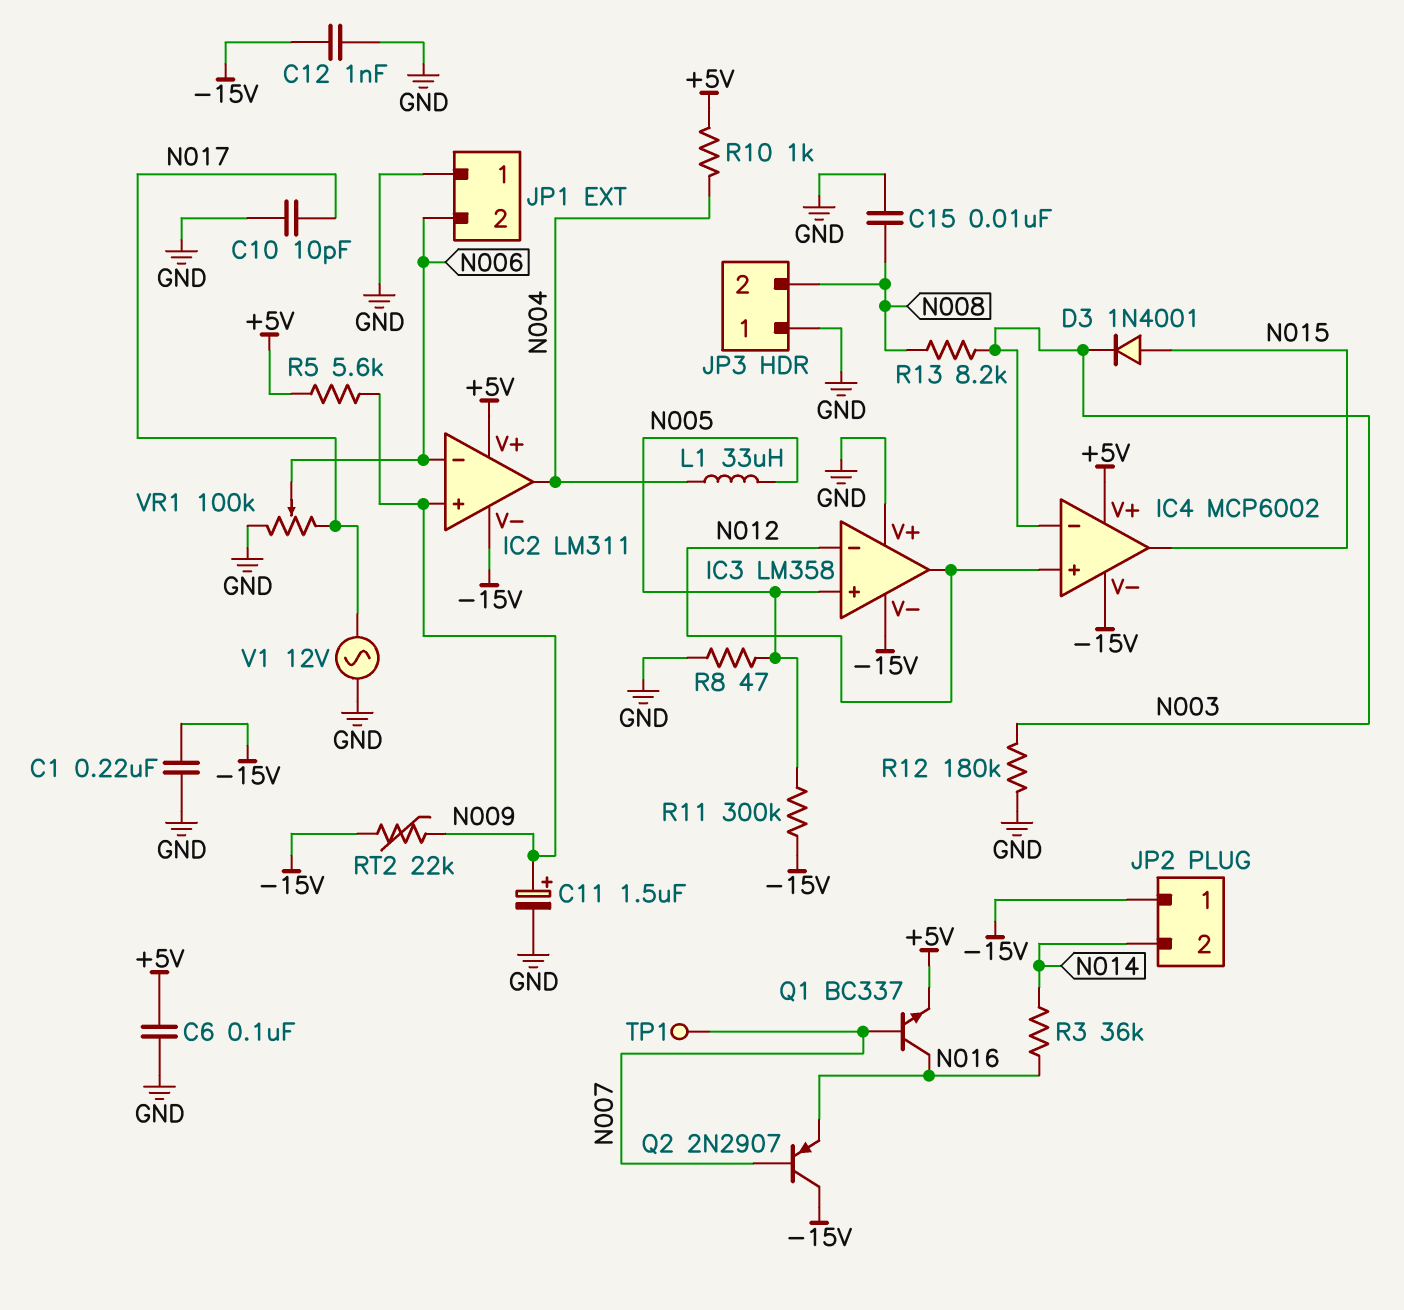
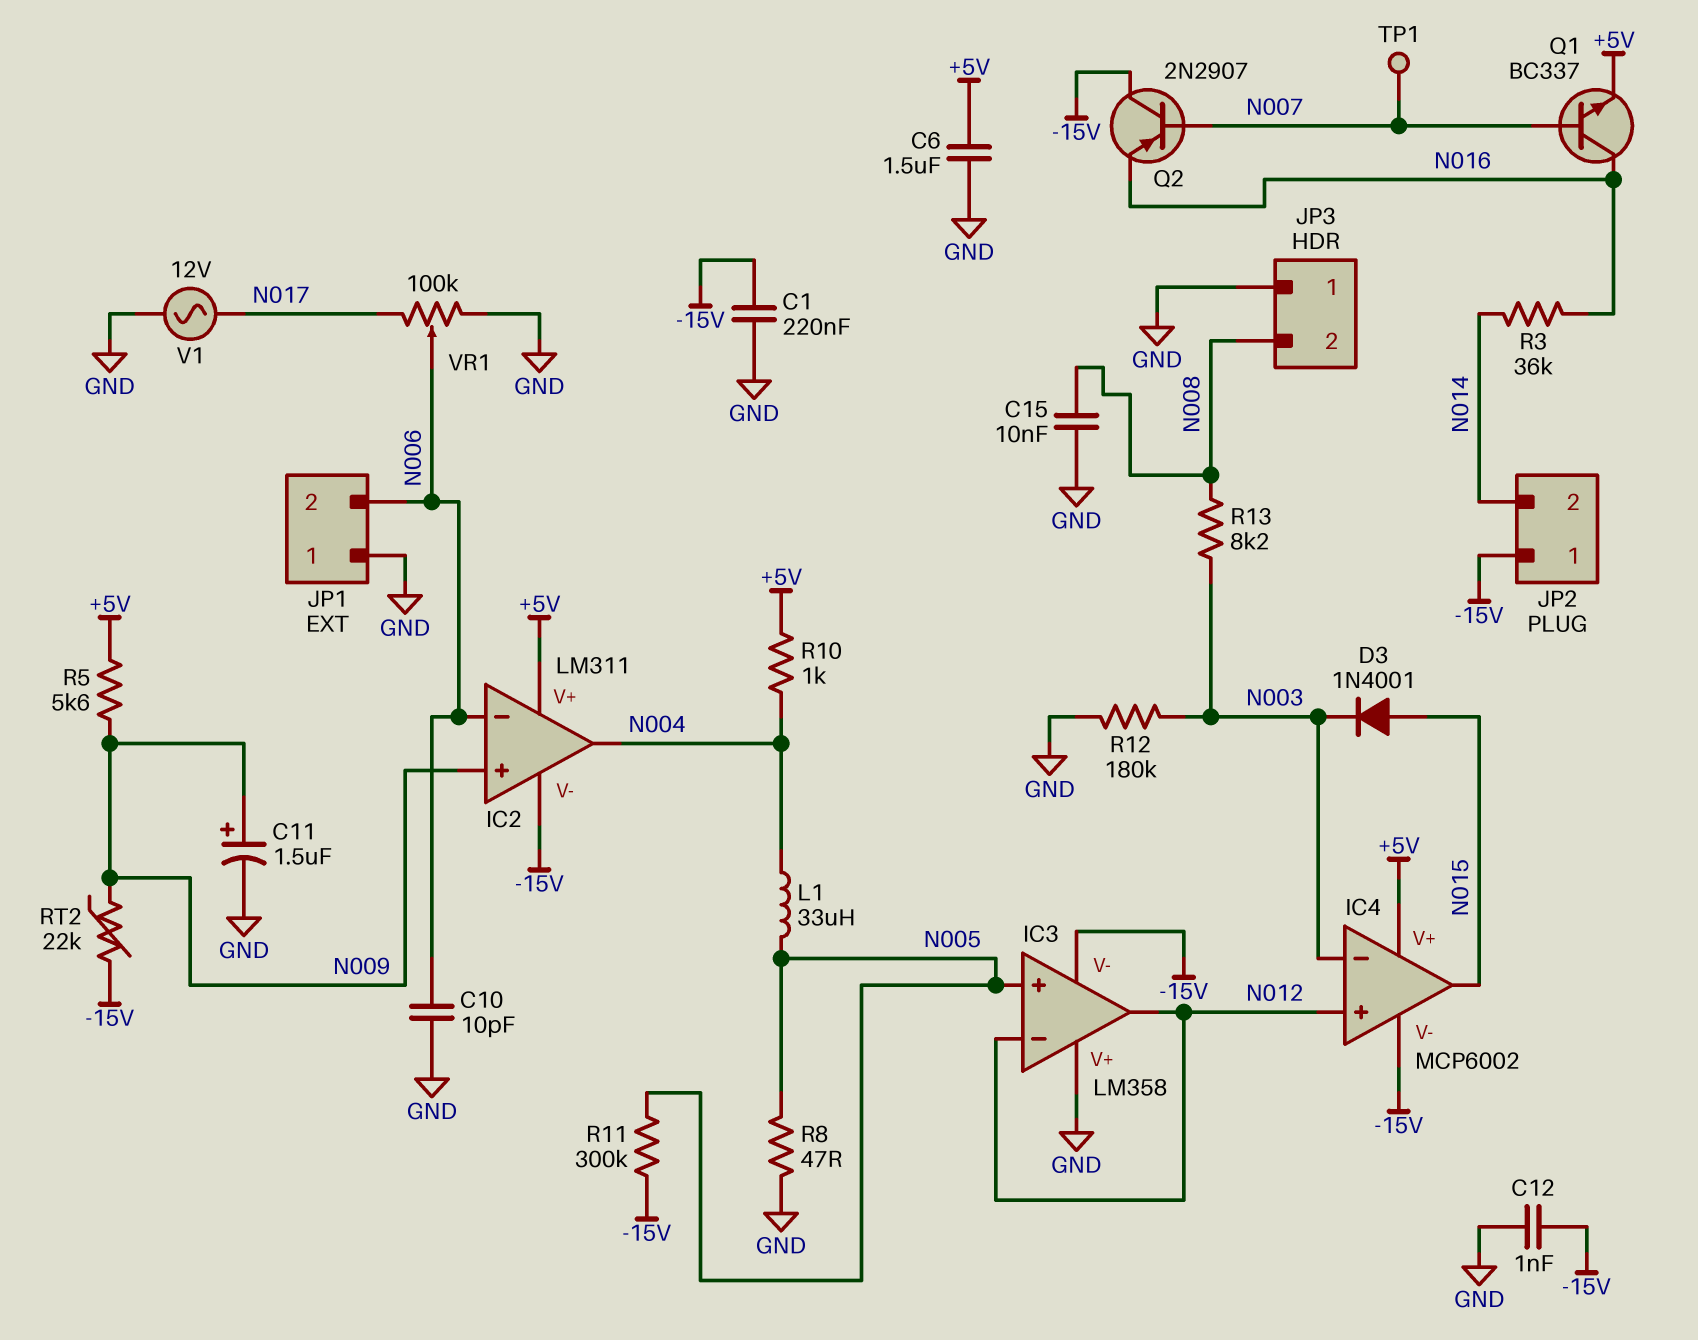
C6: 100nF (+5V, GND) -> 1.5uF (+5V, GND)
C10: 10pF (GND, N017) -> 10pF (GND, N006)

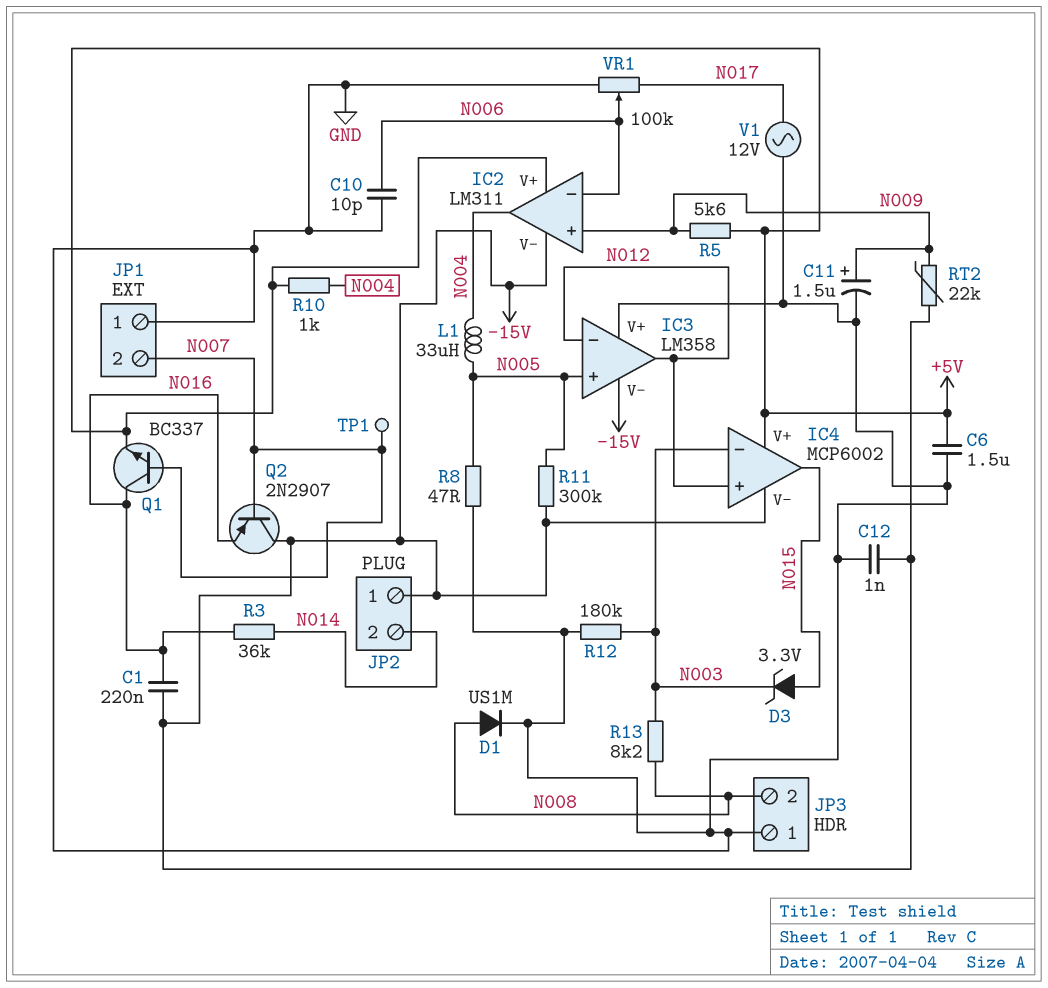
C1: 220nF (-15V, GND) -> 220nF (-15V, N016)
C15: 10nF (GND, N008) -> none
D1: none -> diode US1M (A N008, K GND)
D3: diode 1N4001 (A N015, K N003) -> zener 3.3V (A N015, K N003)
JP1 pin 2: N006 -> N007

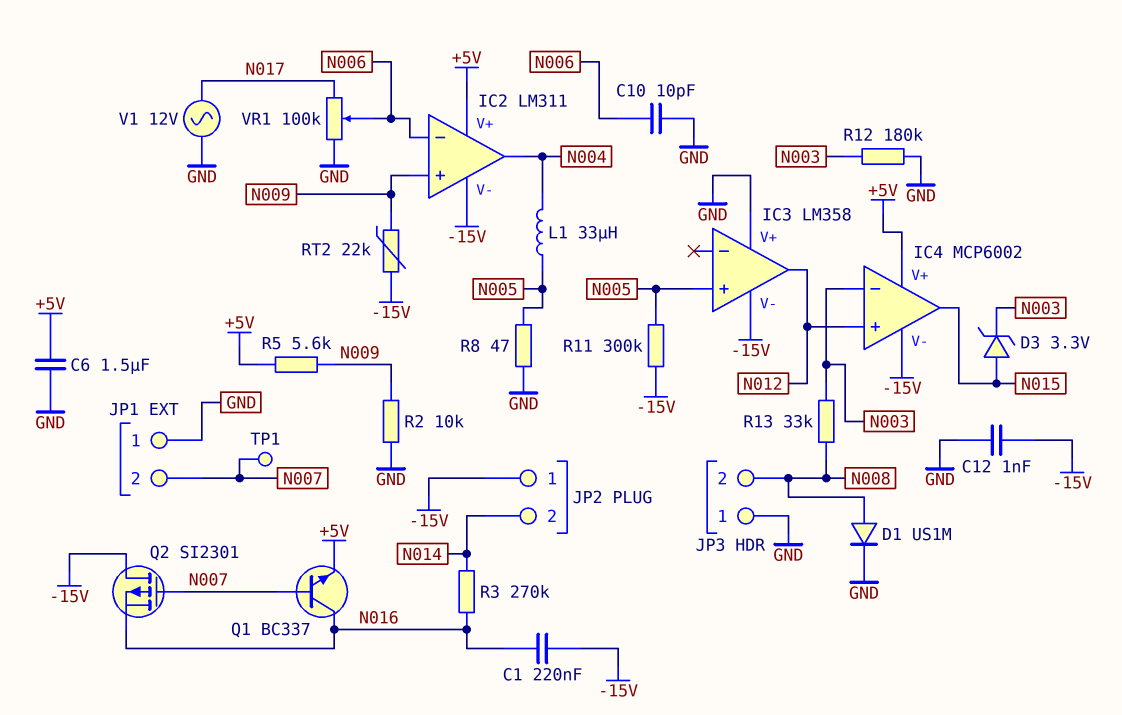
C11: 1.5uF (plus N009, minus GND) -> none
IC3 pin in-: N012 -> none
Q2: PNP 2N2907 (B N007, C -15V, E N016) -> PMOS SI2301 (G N007, D -15V, S N016)
R2: none -> 10k (GND, N009)
R3: 36k (N014, N016) -> 270k (N014, N016)
R10: 1k (+5V, N004) -> none
R13: 8.2k (N003, N008) -> 33k (N003, N008)

